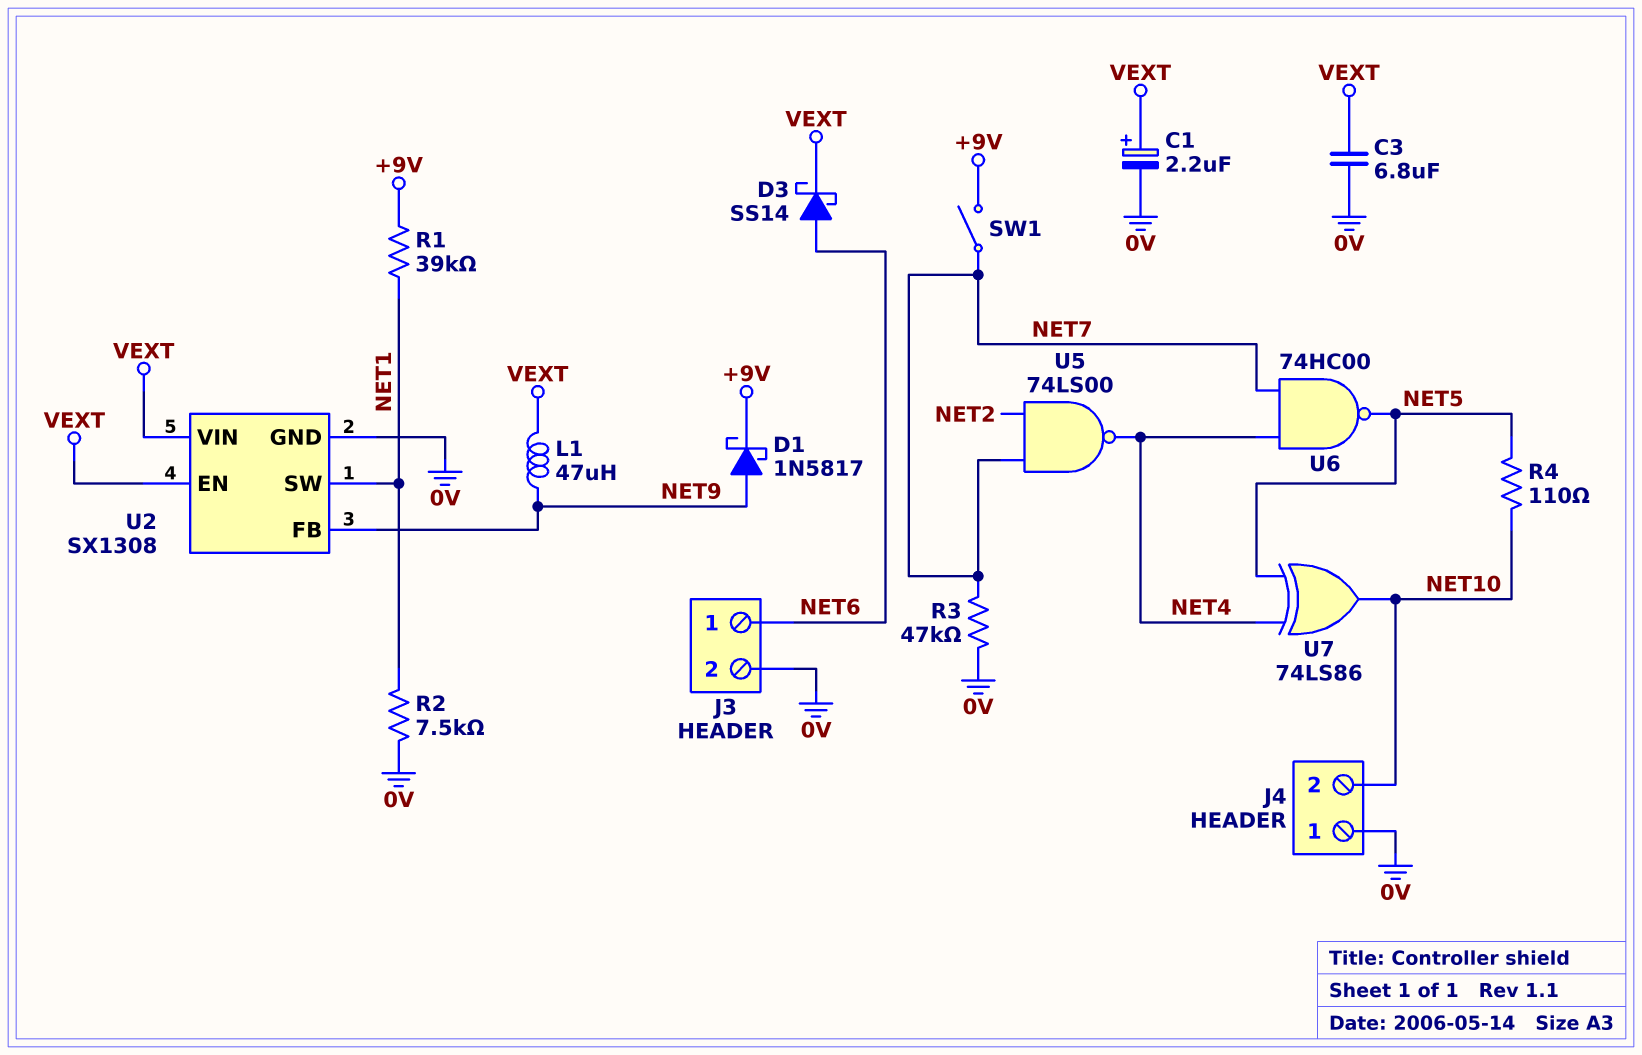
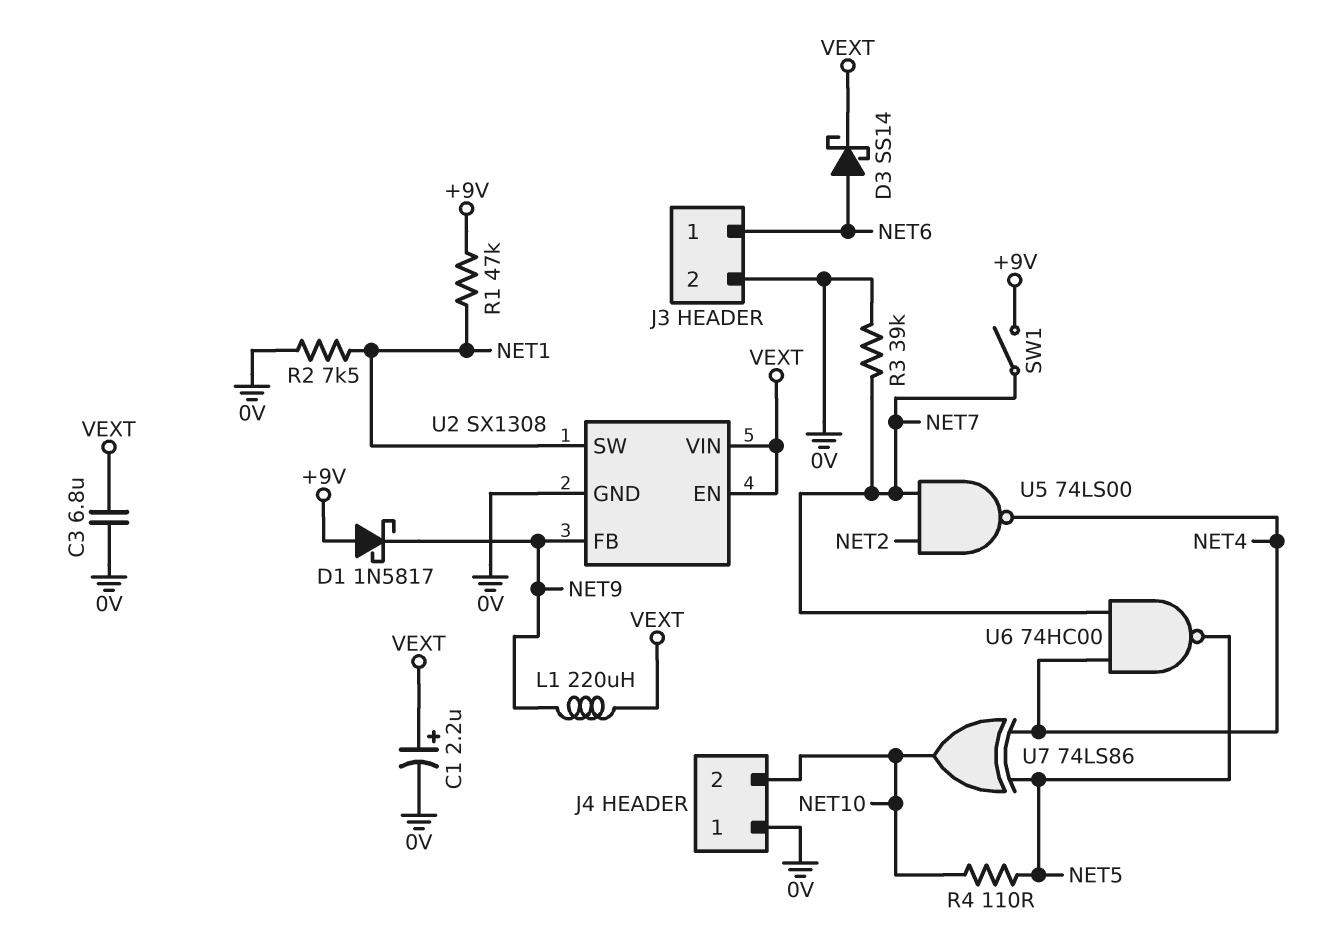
D1: schottky 1N5817 (A NET9, K +9V) -> schottky 1N5817 (A +9V, K NET9)
L1: 47uH (NET9, VEXT) -> 220uH (NET9, VEXT)
R1: 39k (+9V, NET1) -> 47k (+9V, NET1)
R3: 47k (0V, NET7) -> 39k (0V, NET7)

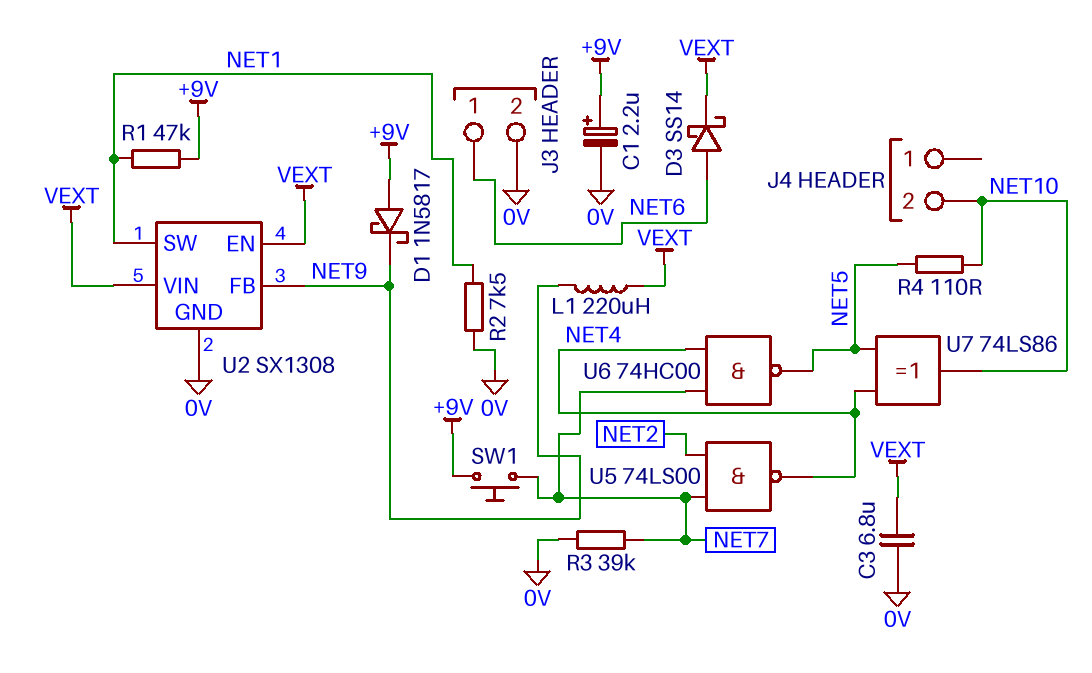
C1: 2.2uF (plus VEXT, minus 0V) -> 2.2uF (plus +9V, minus 0V)
J4 pin 1: 0V -> none
SW1: switch (+9V, NET7) -> button (+9V, NET7)

